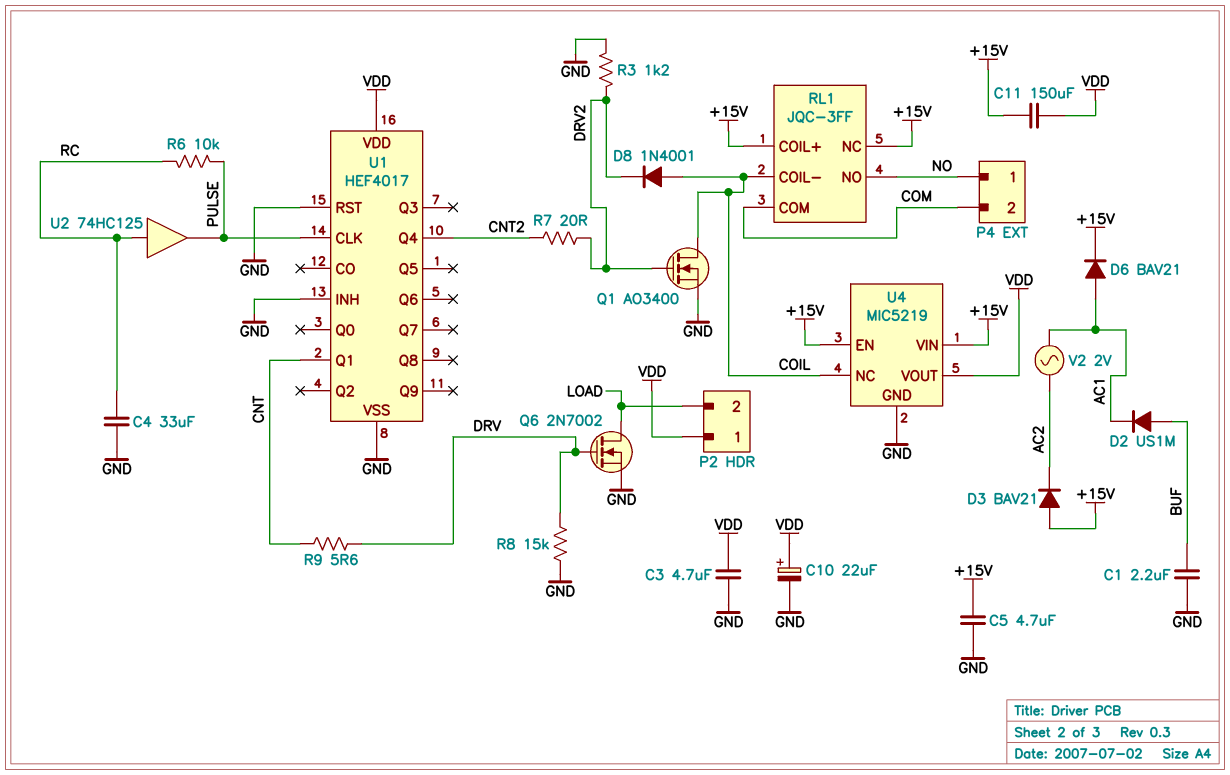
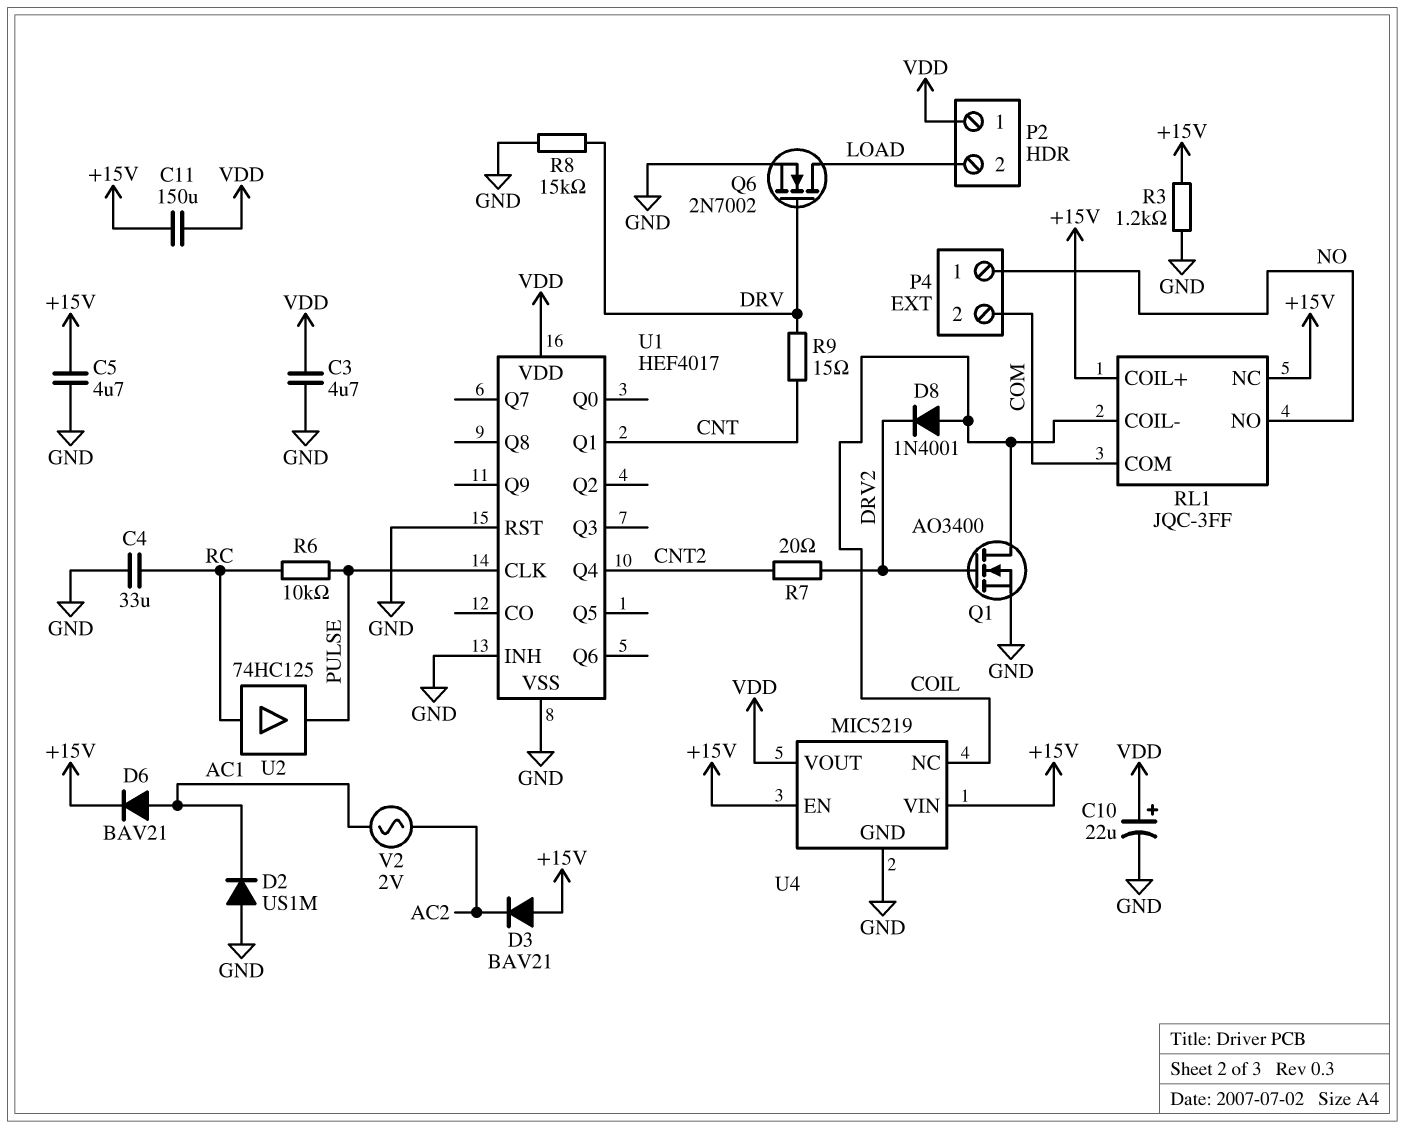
C1: 2.2uF (BUF, GND) -> none
D2: diode US1M (A BUF, K AC1) -> diode US1M (A GND, K AC1)
R3: 1.2k (DRV2, GND) -> 1.2k (+15V, GND)
R9: 5.6 (CNT, DRV) -> 15 (CNT, DRV)

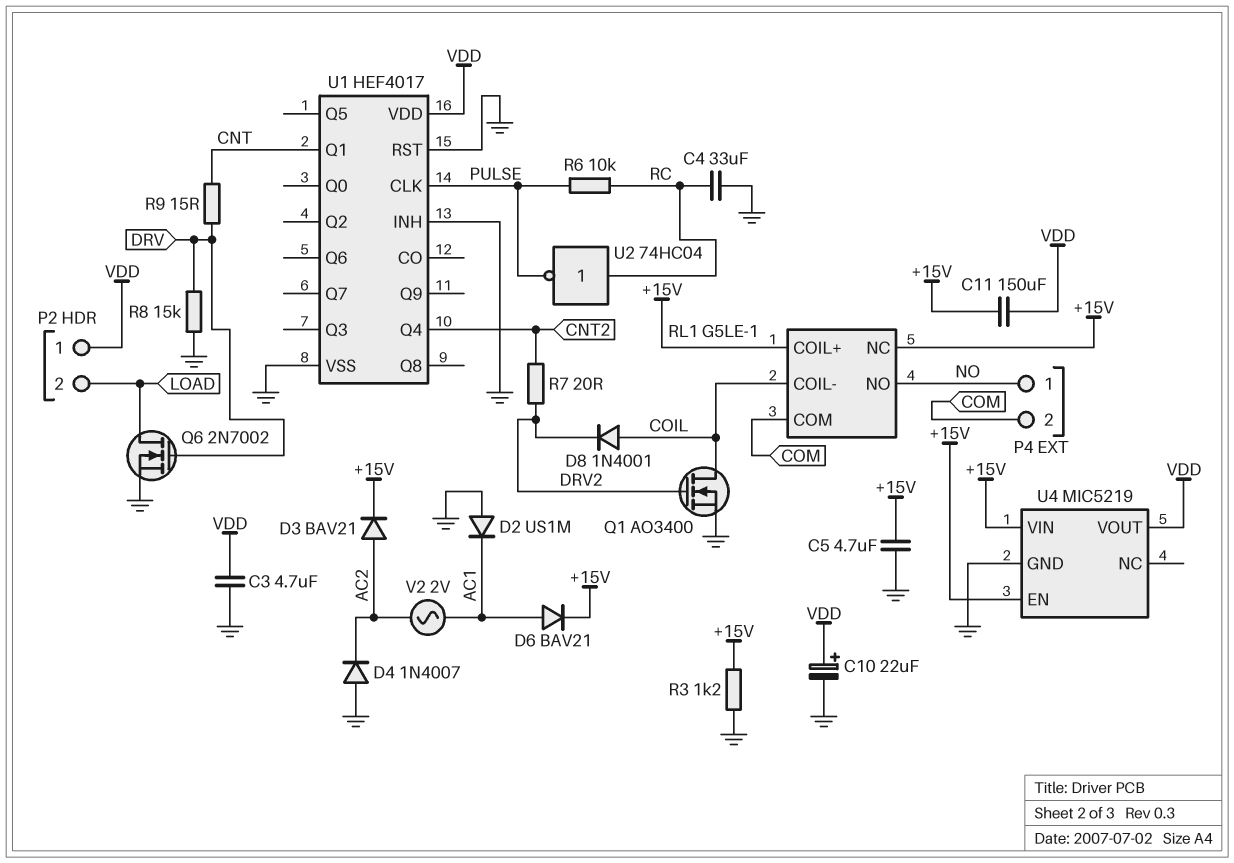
D3: diode BAV21 (A +15V, K AC2) -> diode BAV21 (A AC2, K +15V)
D4: none -> diode 1N4007 (A GND, K AC2)
RL1: JQC-3FF -> G5LE-1
U2: buffer 74HC125 (in RC, out PULSE) -> NOT 74HC04 (in RC, out PULSE)
U4 pin NC: COIL -> none

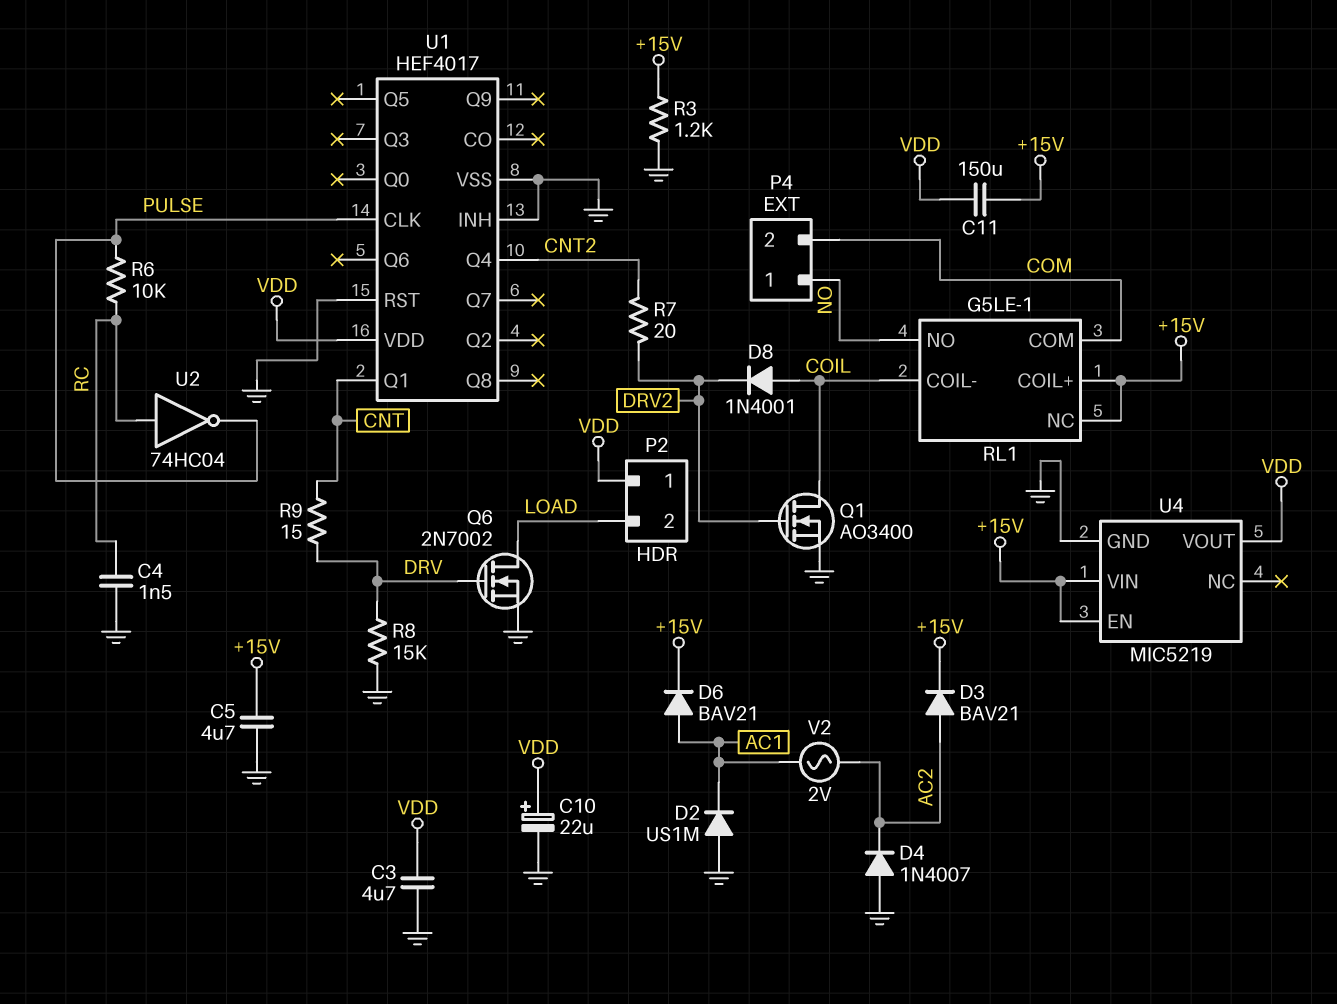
C4: 33uF (GND, RC) -> 1.5nF (GND, RC)

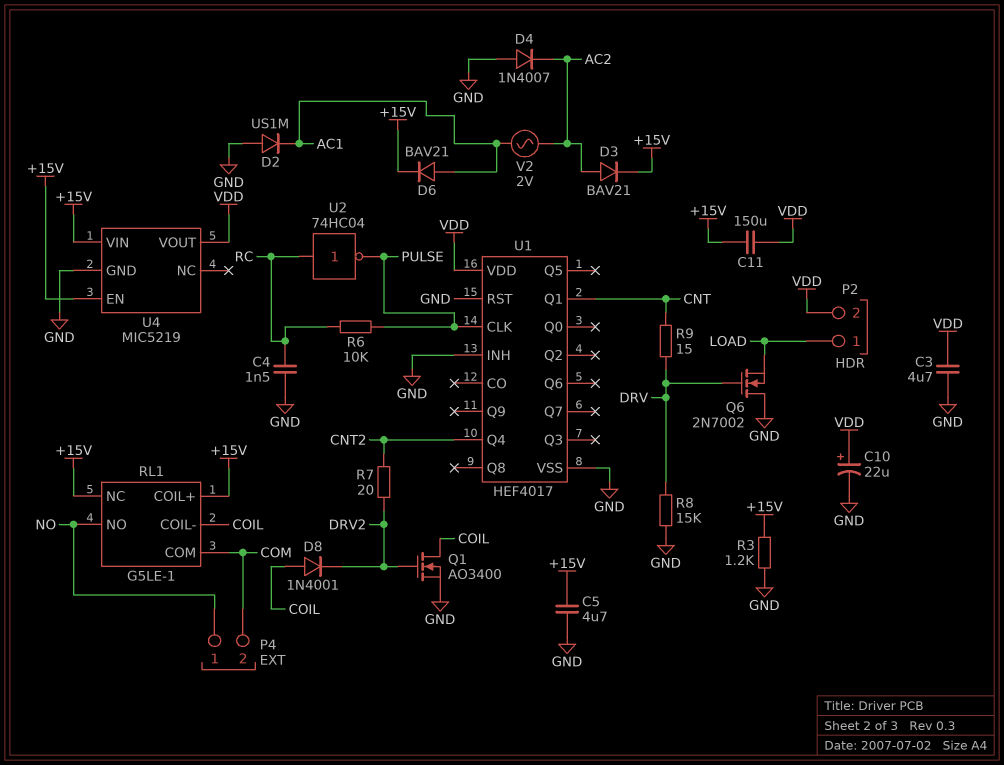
P2 pin 1: VDD -> LOAD
P2 pin 2: LOAD -> VDD
Q6: NMOS 2N7002 (G DRV, D LOAD, S GND) -> NMOS 2N7002 (G DRV, D GND, S LOAD)

